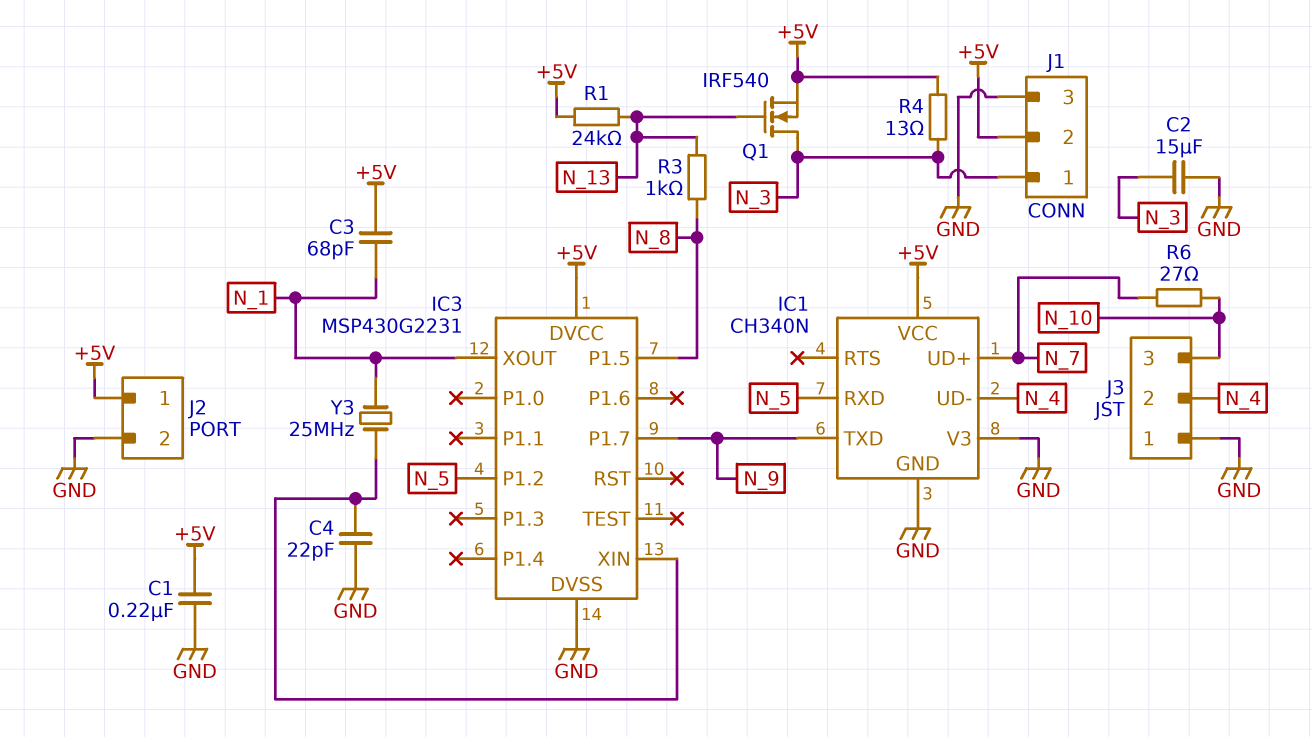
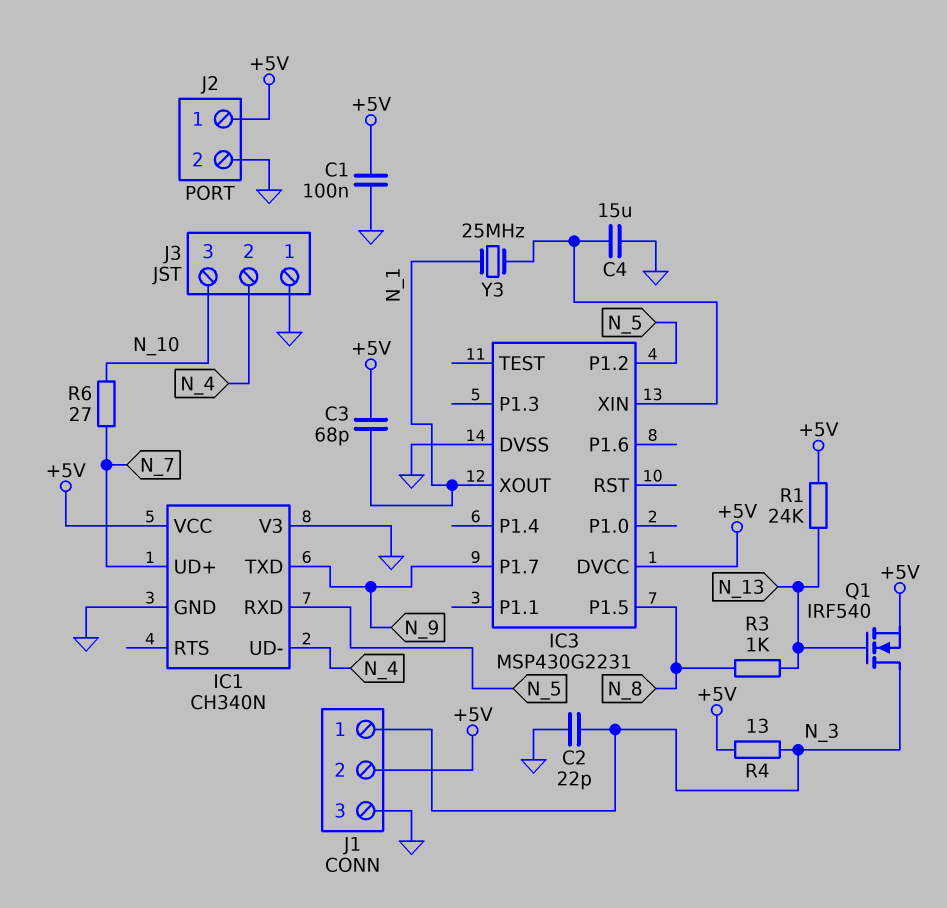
C1: 220nF (+5V, GND) -> 100nF (+5V, GND)
C2: 15uF (GND, N_3) -> 22pF (GND, N_3)
C4: 22pF (GND, IC3/XIN) -> 15uF (GND, IC3/XIN)

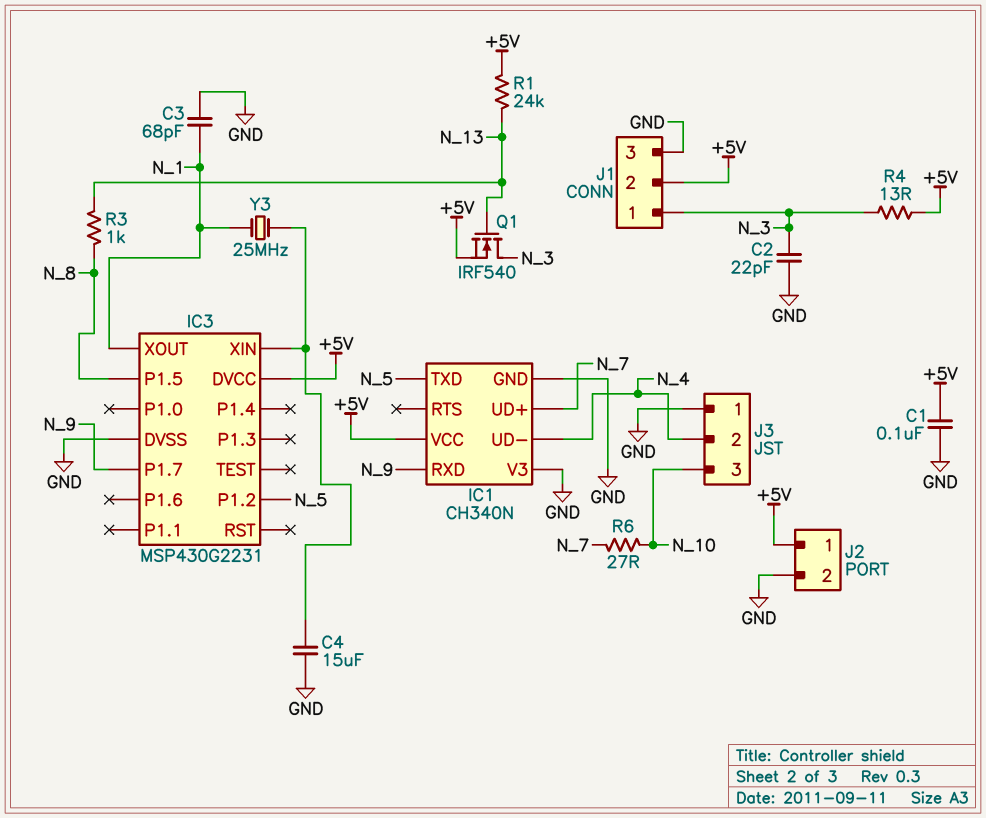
C3: 68pF (+5V, N_1) -> 68pF (GND, N_1)
IC1 pin RXD: N_5 -> N_9
IC1 pin TXD: N_9 -> N_5

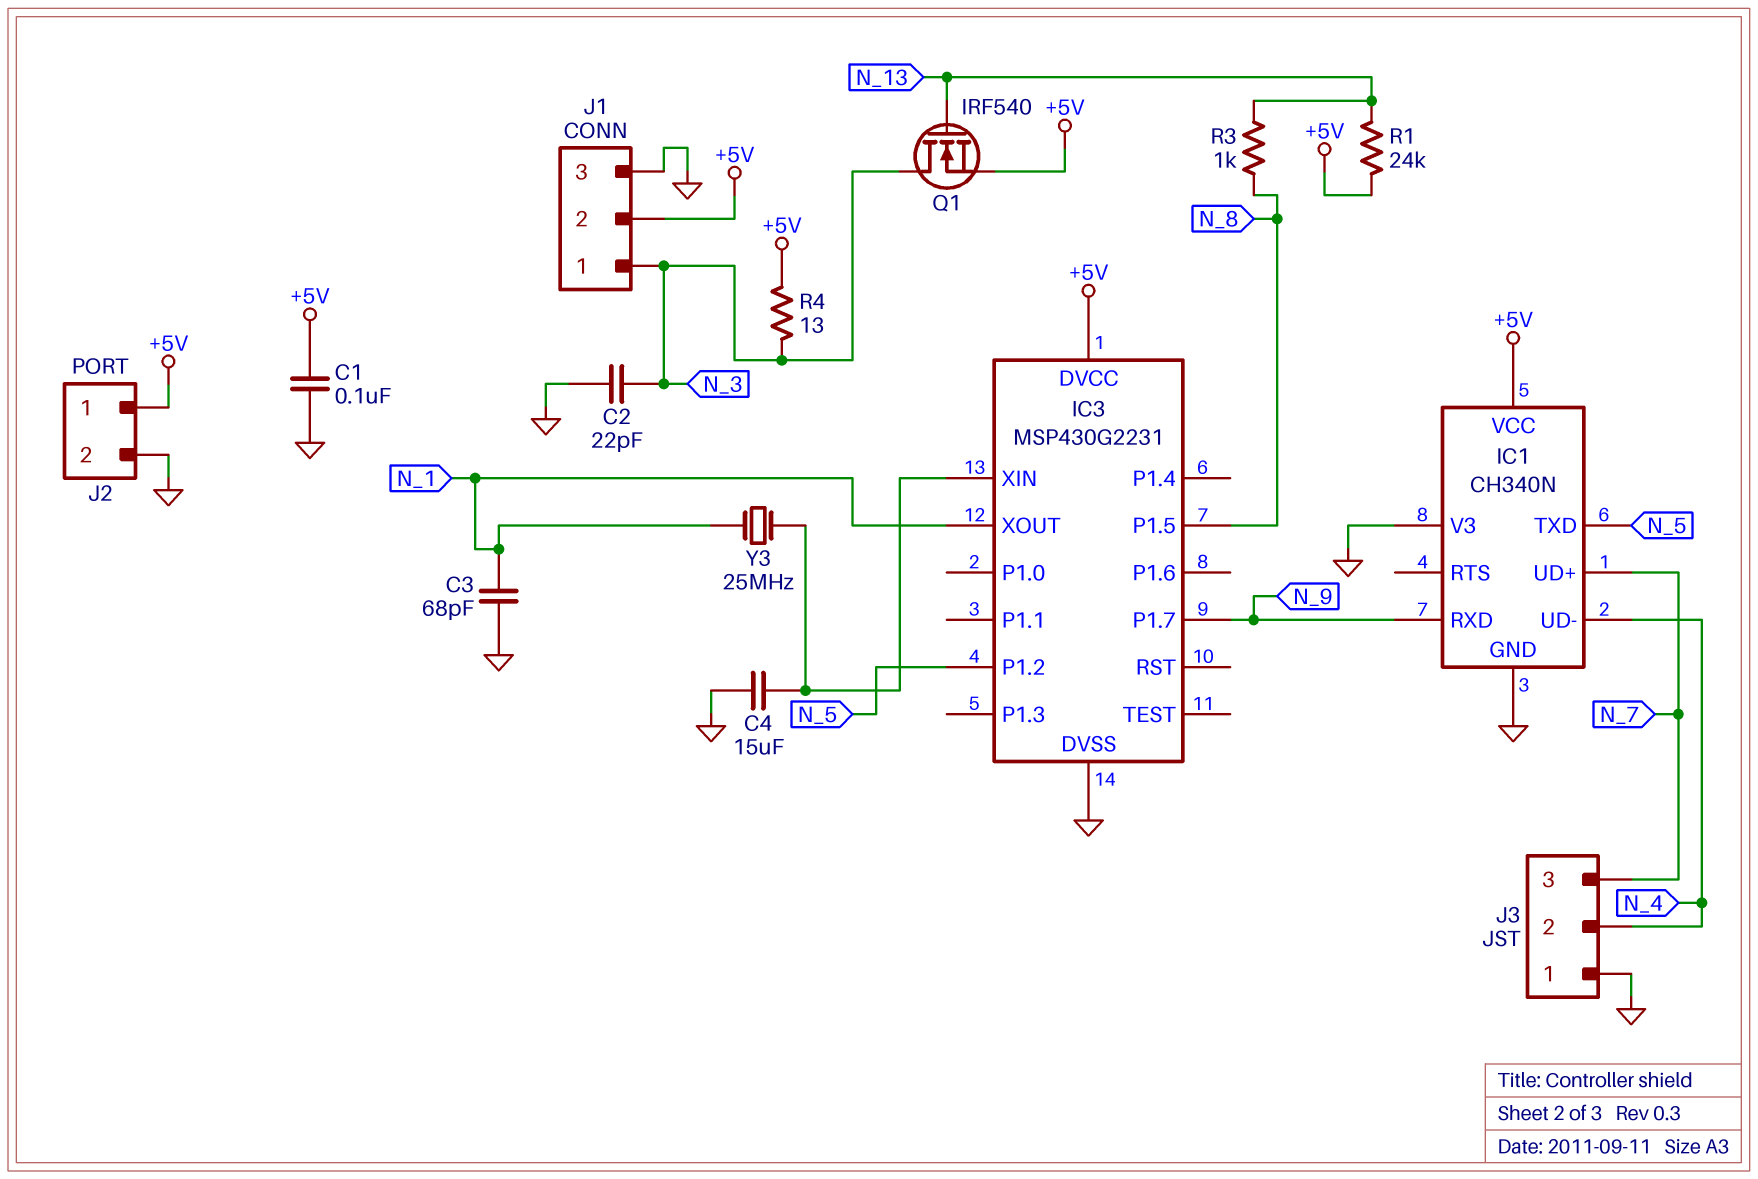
J3 pin 3: N_10 -> N_7
R6: 27 (N_7, N_10) -> none

